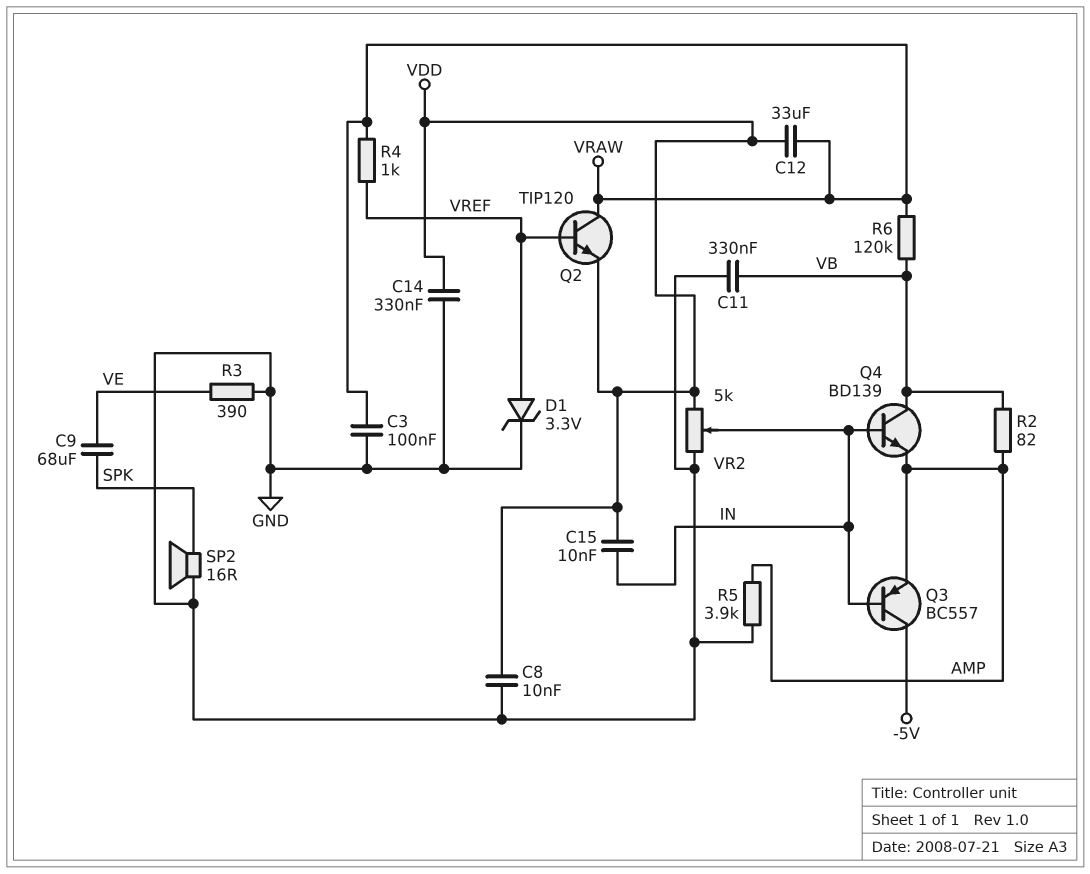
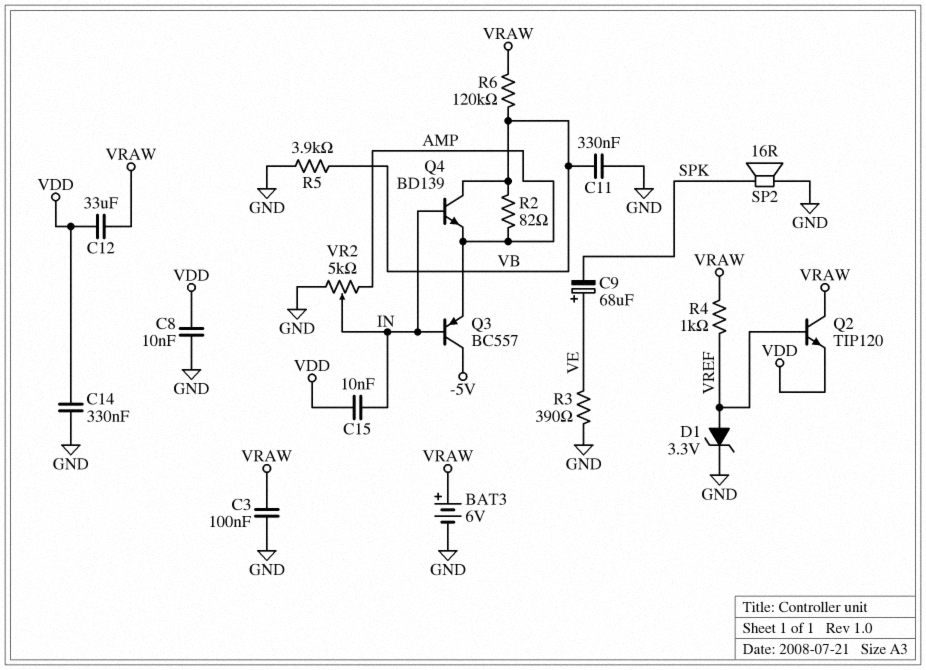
BAT3: none -> 6V (plus VRAW, minus GND)
C9: 68uF (SPK, VE) -> 68uF (plus VE, minus SPK)
R5: 3.9k (AMP, GND) -> 3.9k (GND, VB)
VR2: 5k (GND, VDD, wiper IN) -> 5k (AMP, GND, wiper IN)

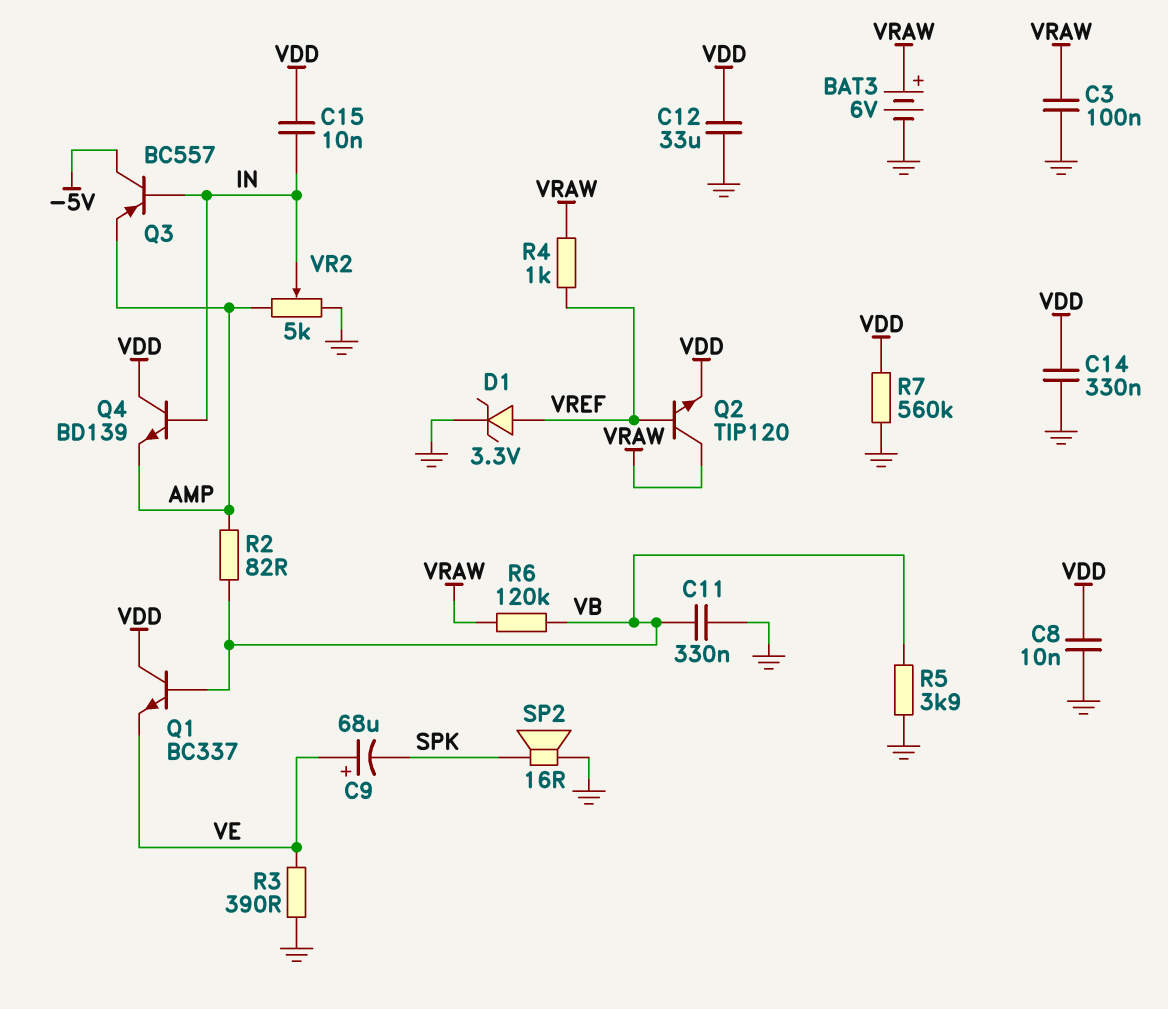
C12: 33uF (VDD, VRAW) -> 33uF (GND, VDD)
Q1: none -> NPN BC337 (B VB, C VDD, E VE)
Q4: NPN BD139 (B IN, C VB, E AMP) -> NPN BD139 (B IN, C VDD, E AMP)
R7: none -> 560k (GND, VDD)

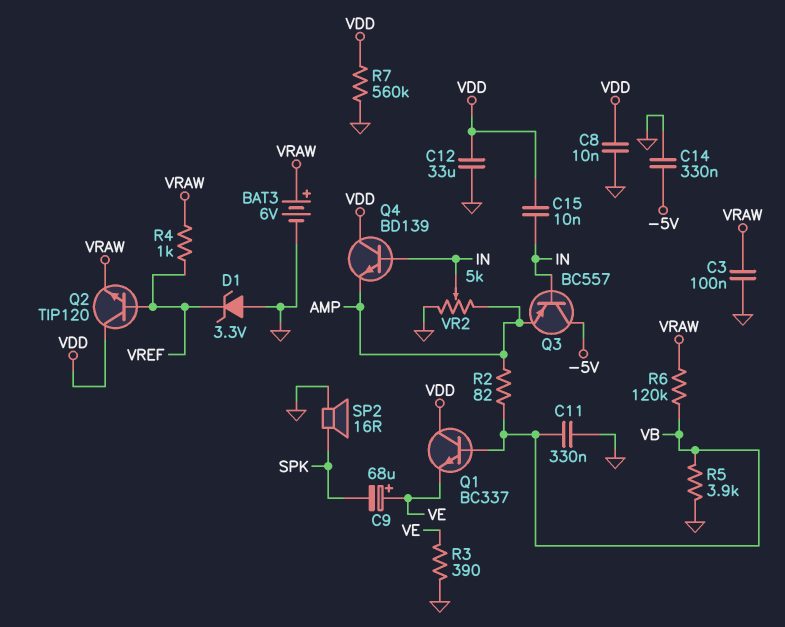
C14: 330nF (GND, VDD) -> 330nF (-5V, GND)
D1: zener 3.3V (A VREF, K GND) -> zener 3.3V (A GND, K VREF)
Q2: NPN TIP120 (B VREF, C VRAW, E VDD) -> NPN TIP120 (B VREF, C VDD, E VRAW)

